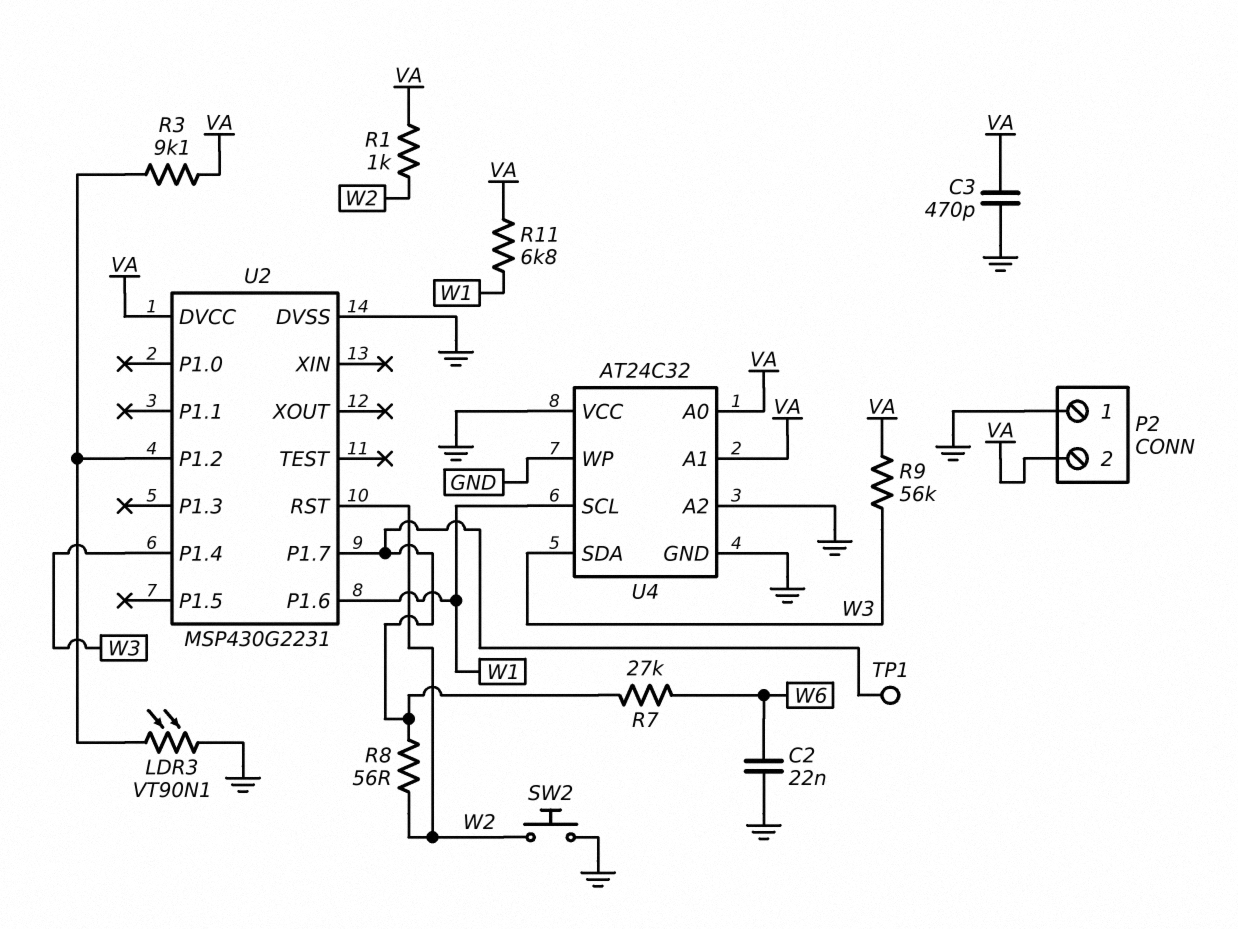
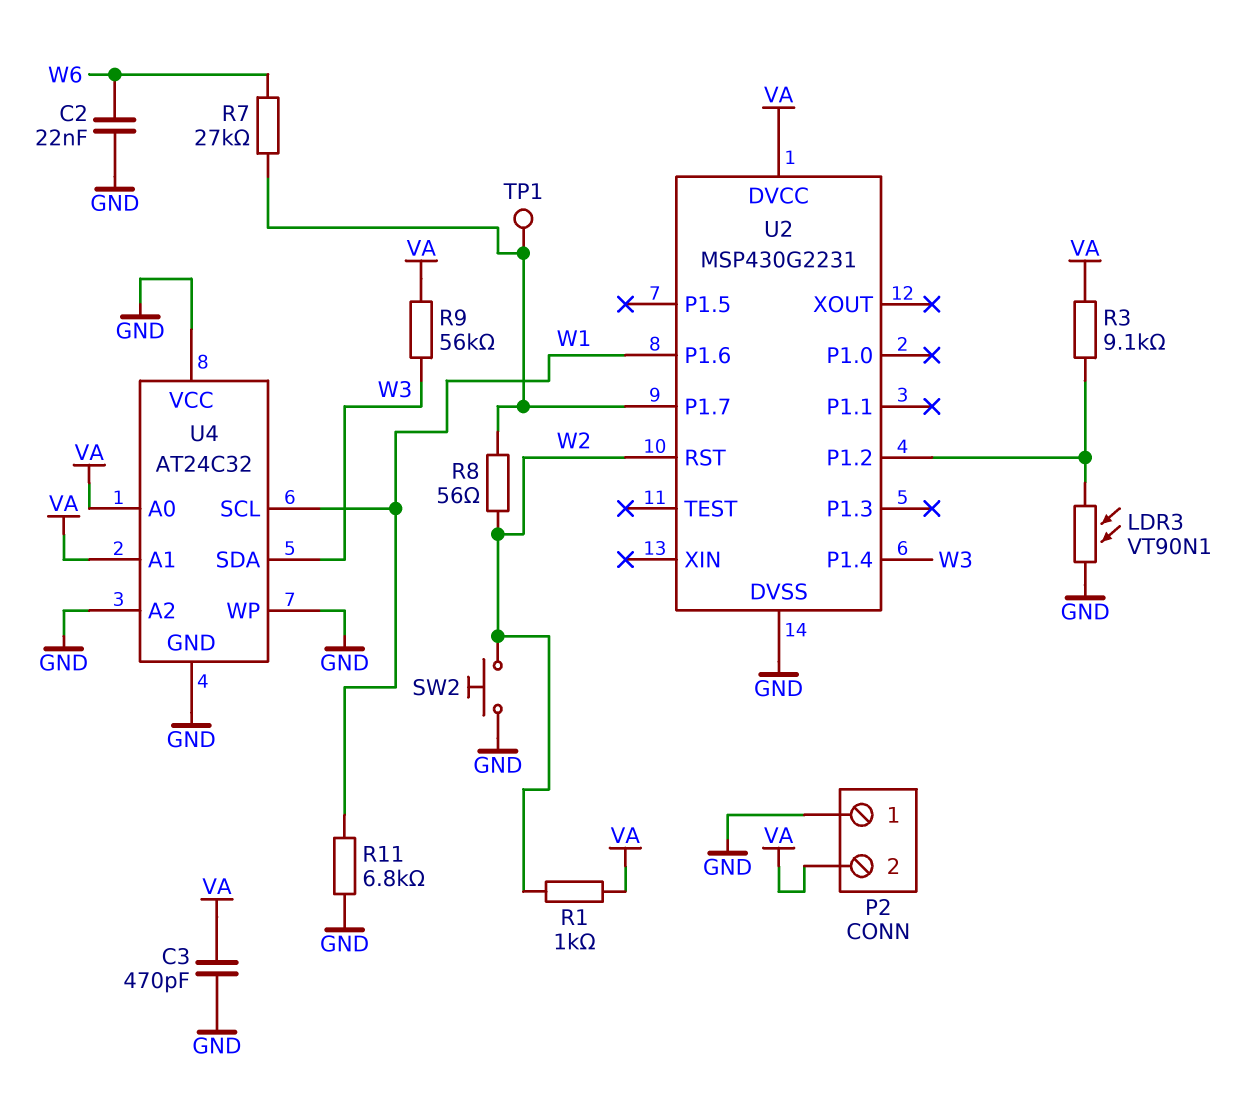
R11: 6.8k (VA, W1) -> 6.8k (GND, W1)

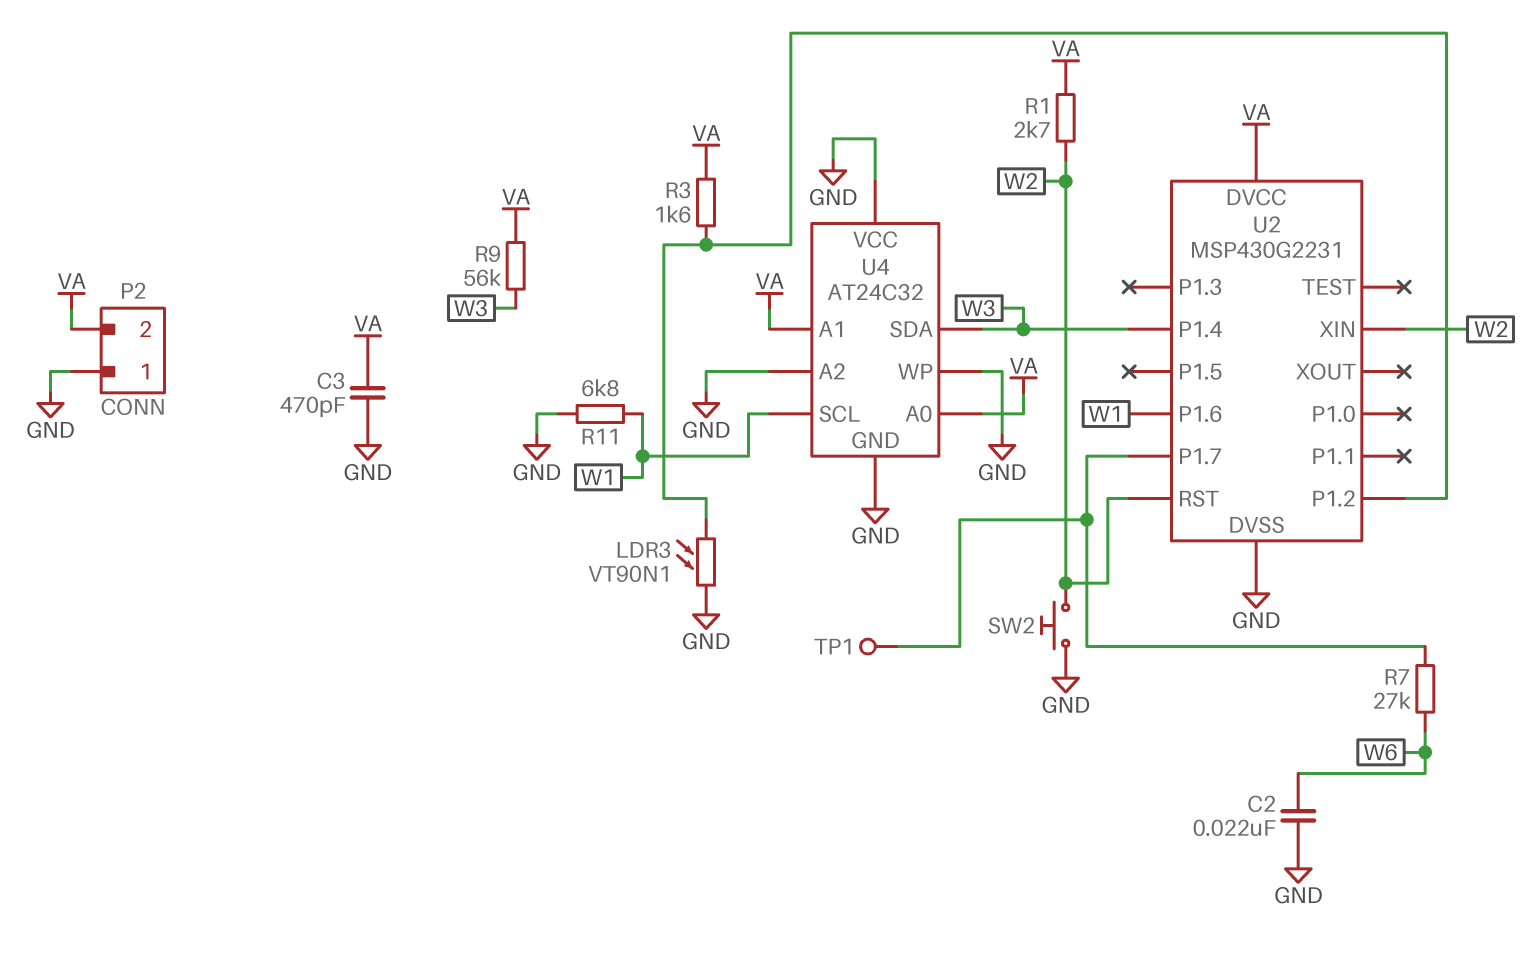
R1: 1k (VA, W2) -> 2.7k (VA, W2)
R3: 9.1k (U2/P1.2, VA) -> 1.6k (U2/P1.2, VA)
R8: 56 (U2/P1.7, W2) -> none
U2 pin XIN: none -> W2

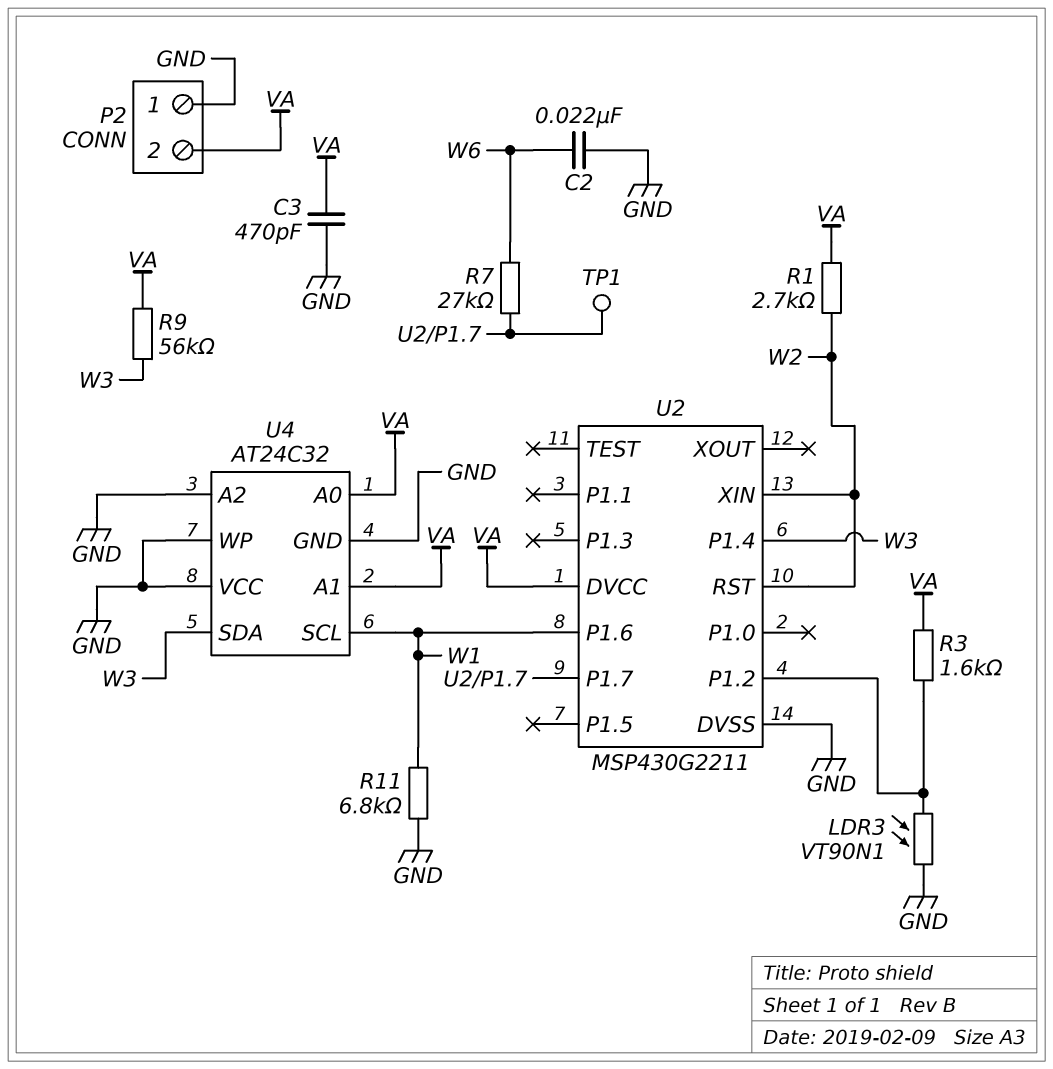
SW2: button (GND, W2) -> none
U2: MSP430G2231 -> MSP430G2211

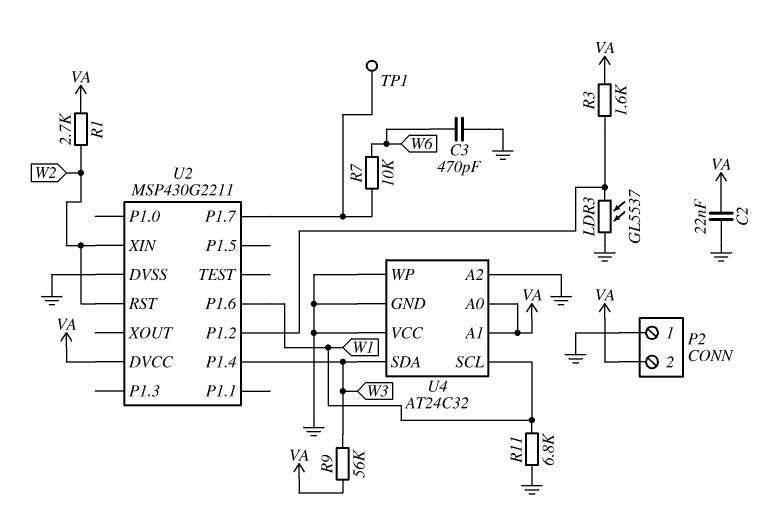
C2: 22nF (GND, W6) -> 22nF (GND, VA)
C3: 470pF (GND, VA) -> 470pF (GND, W6)
LDR3: VT90N1 (GND, U2/P1.2) -> GL5537 (GND, U2/P1.2)
R7: 27k (U2/P1.7, W6) -> 10k (U2/P1.7, W6)

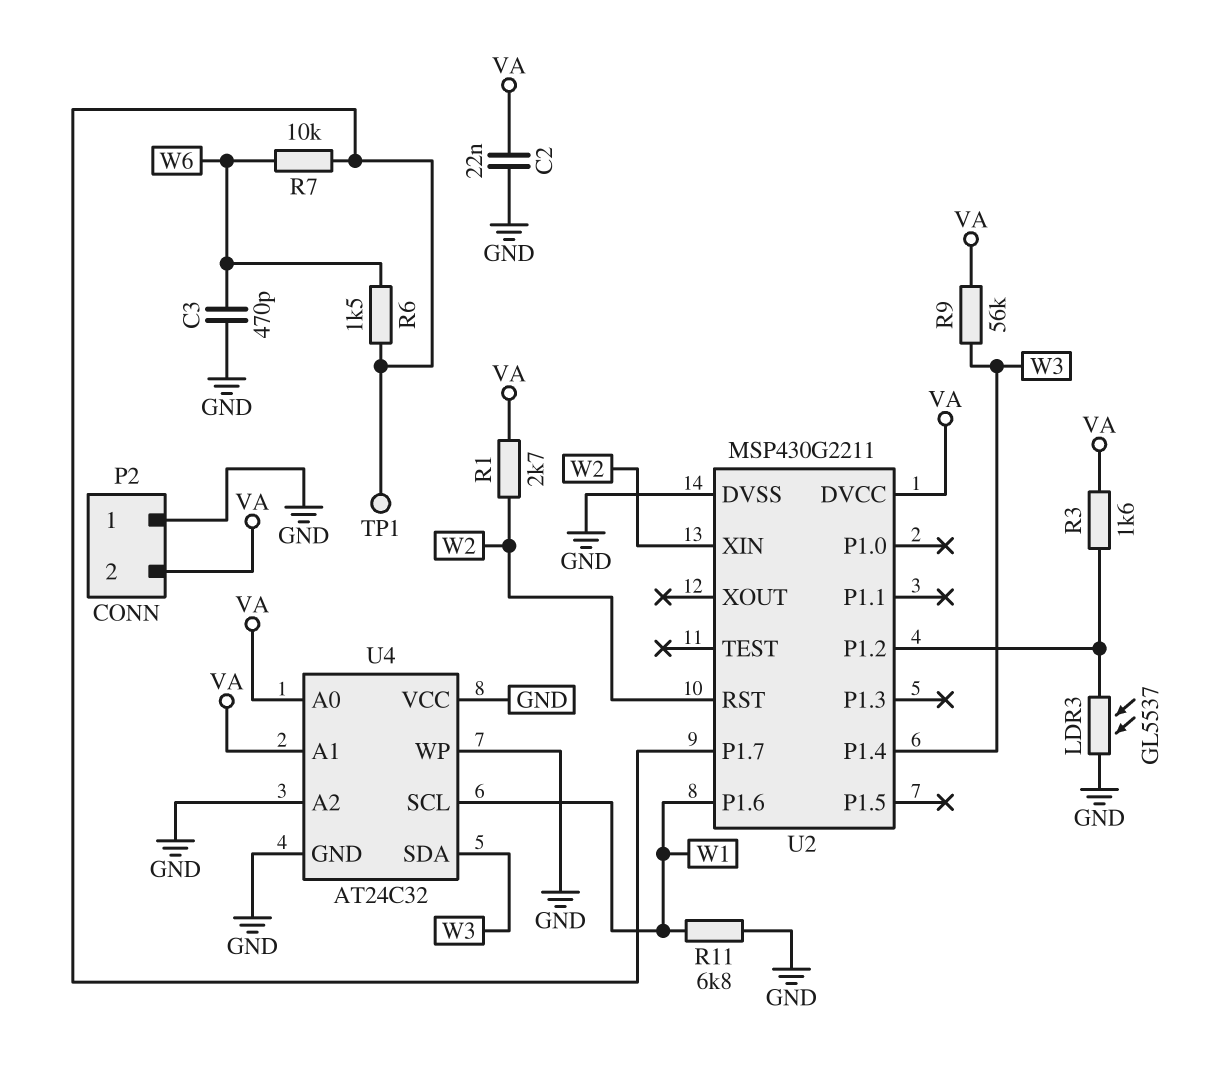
R6: none -> 1.5k (U2/P1.7, W6)

